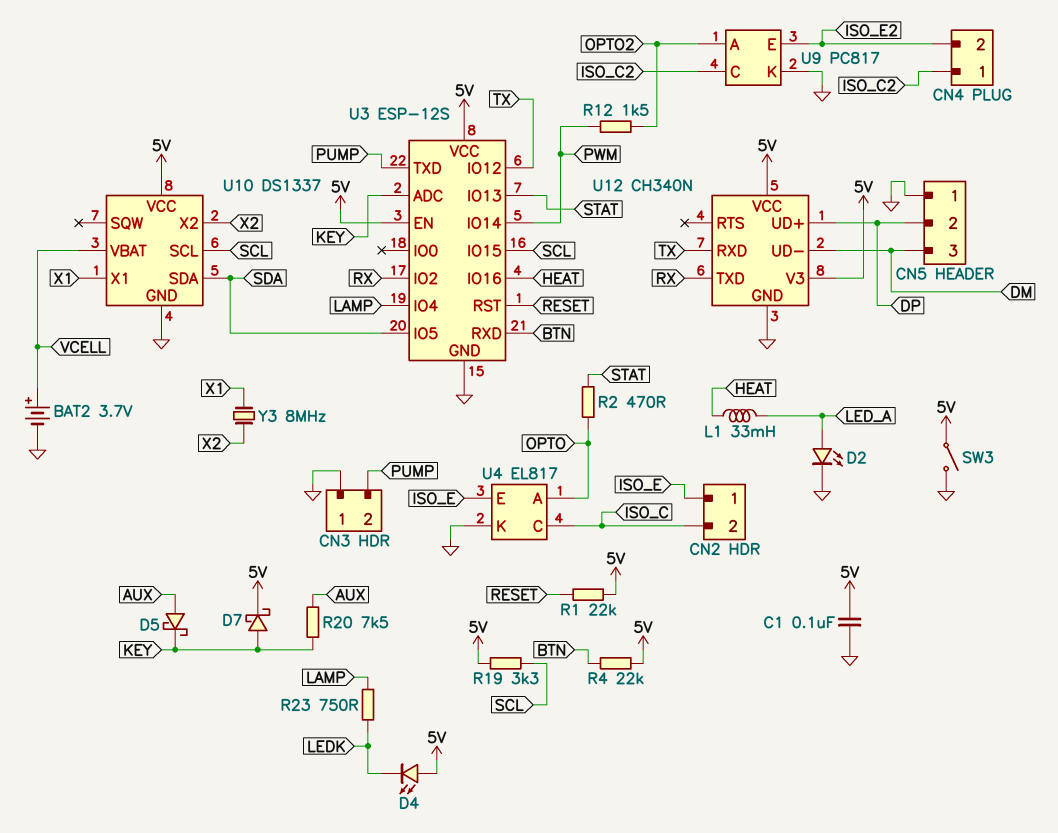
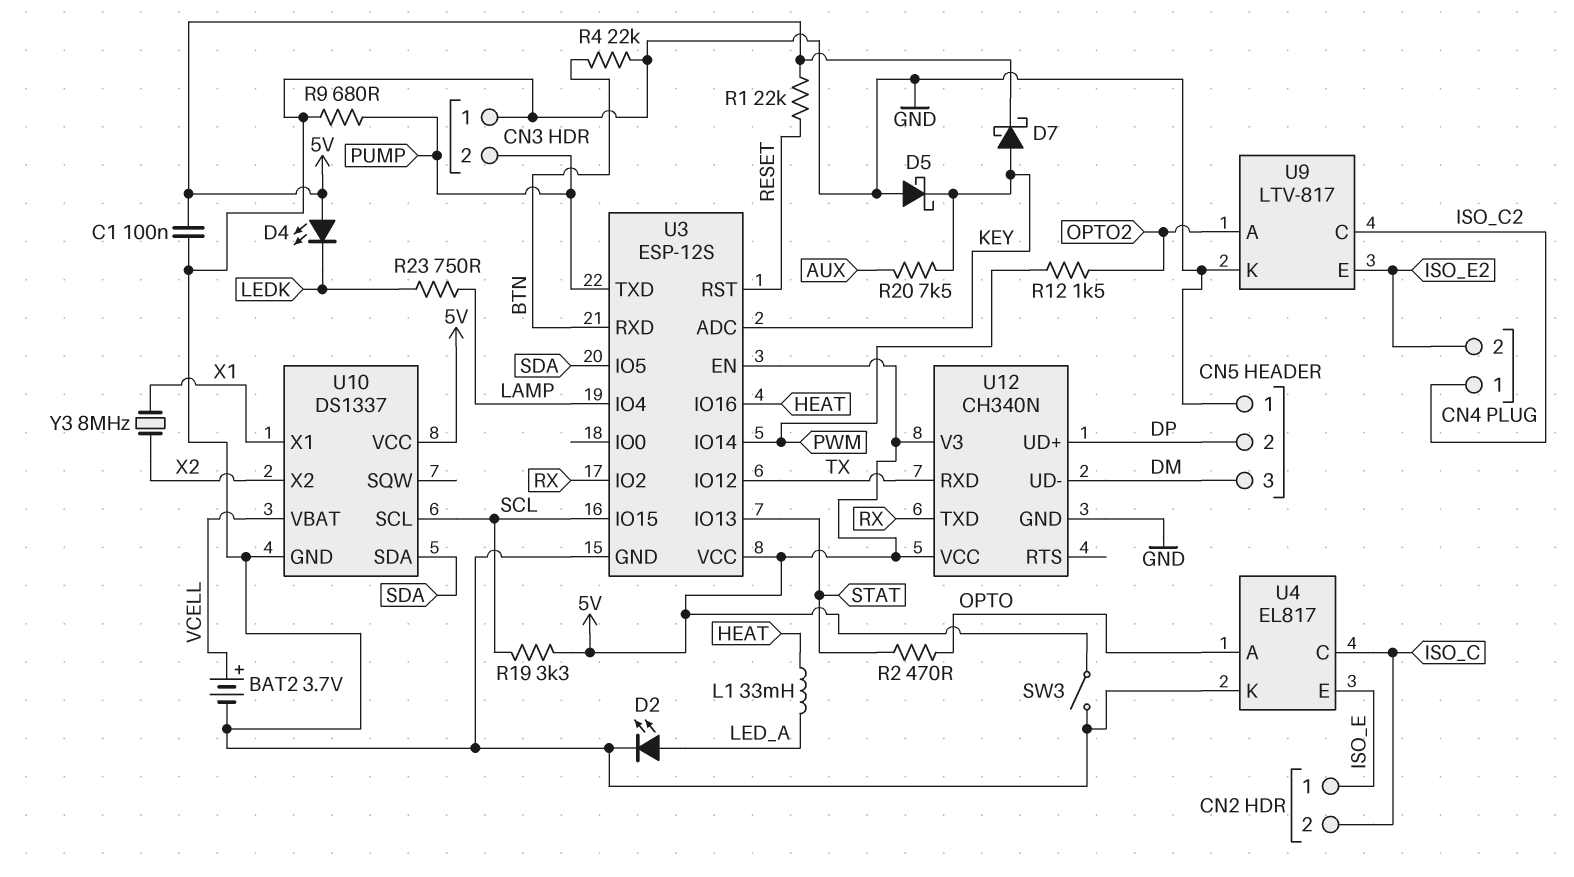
D5: schottky (A AUX, K KEY) -> schottky (A GND, K KEY)
R4: 22k (5V, BTN) -> 22k (BTN, GND)
R9: none -> 680 (GND, PUMP)
U9: PC817 -> LTV-817

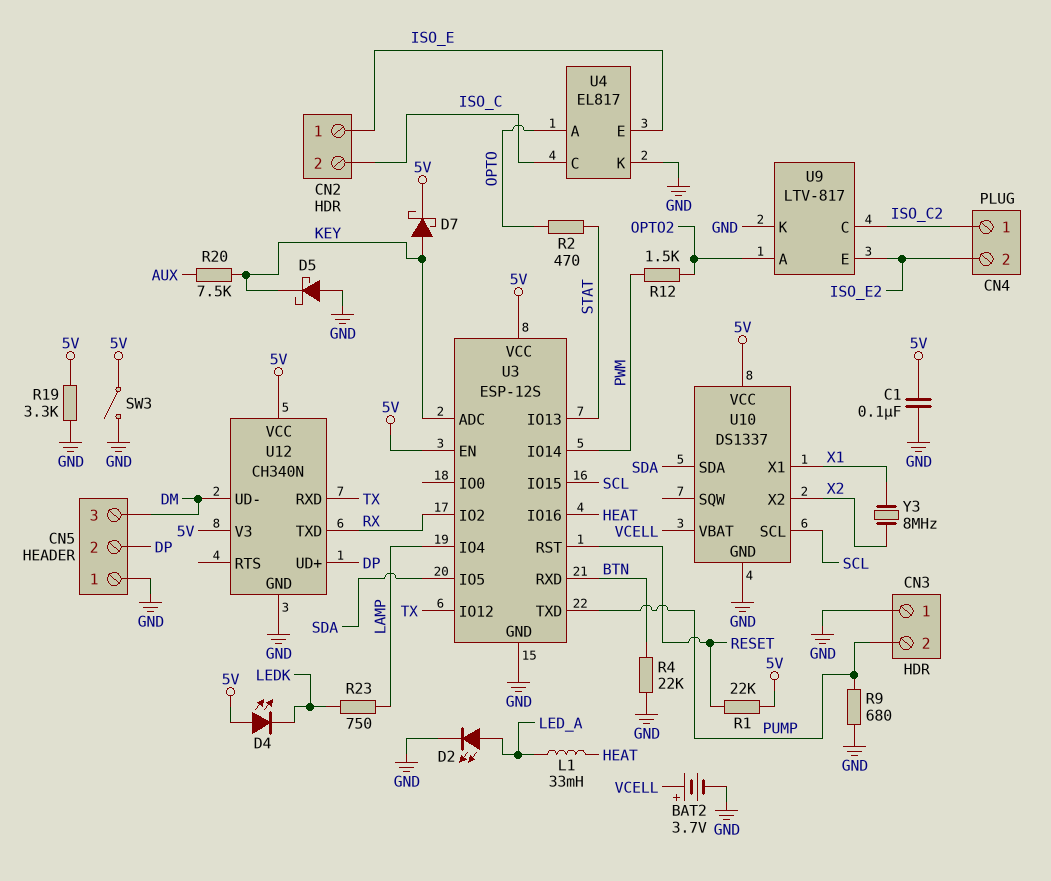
R19: 3.3k (5V, SCL) -> 3.3k (5V, GND)

